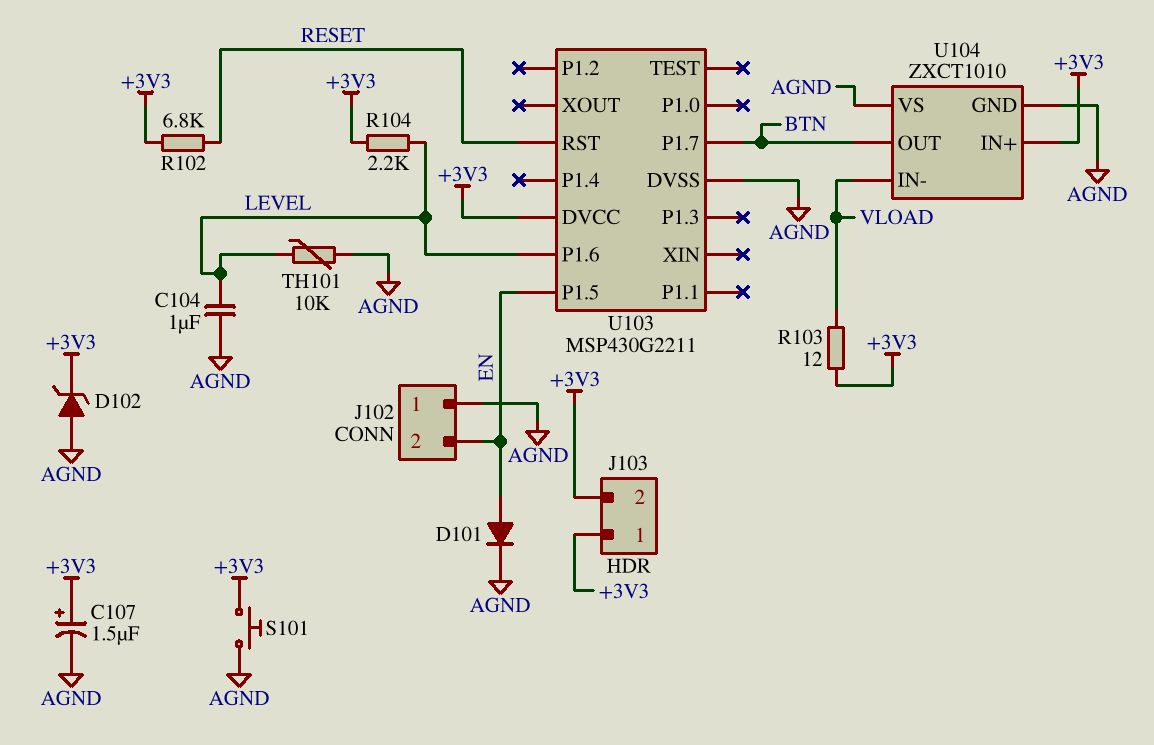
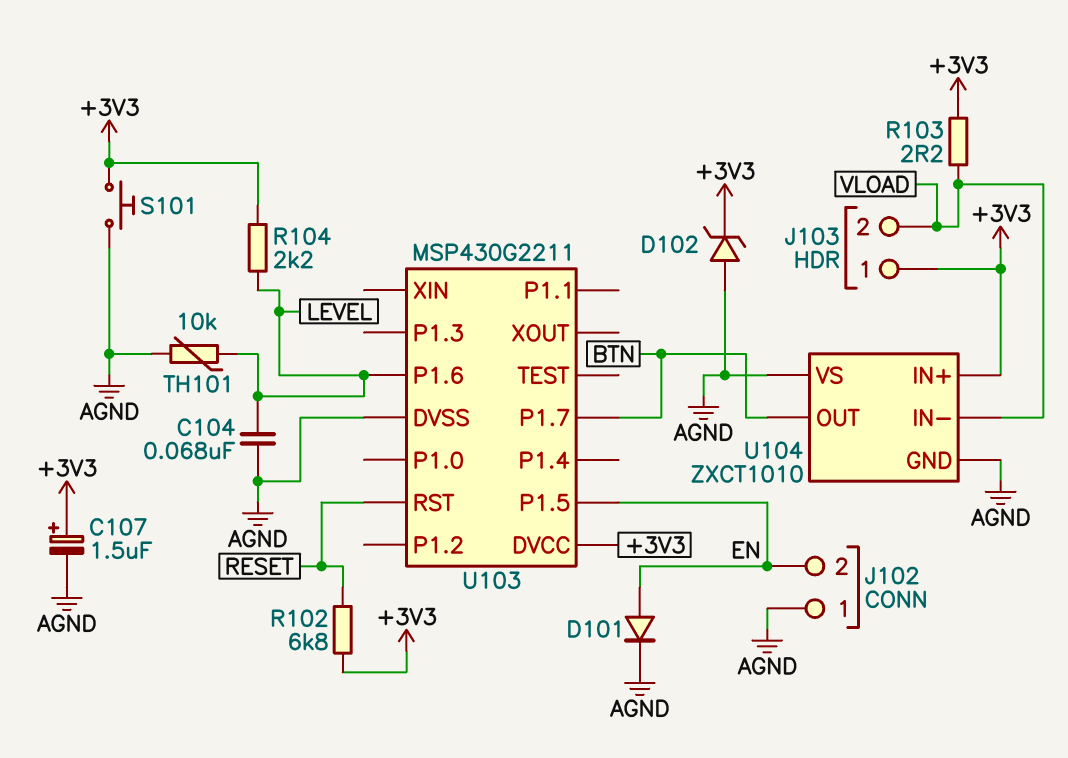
C104: 1uF (AGND, LEVEL) -> 68nF (AGND, LEVEL)
J103 pin 2: +3V3 -> VLOAD
R103: 12 (+3V3, VLOAD) -> 2.2 (+3V3, VLOAD)

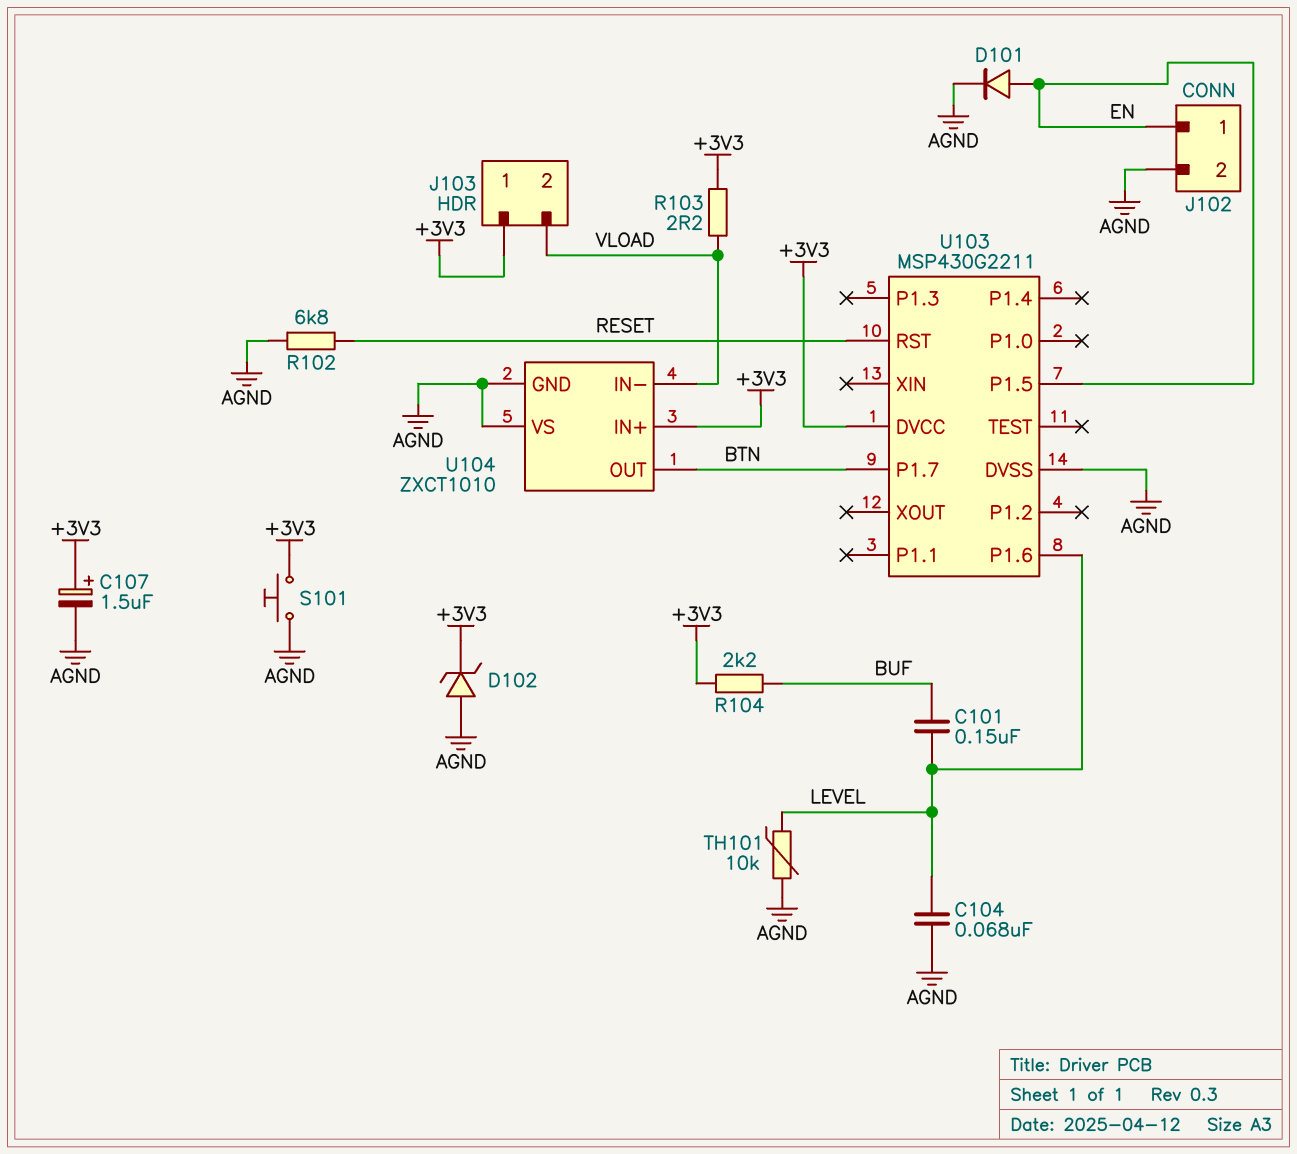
C101: none -> 150nF (BUF, LEVEL)
J102 pin 1: AGND -> EN
J102 pin 2: EN -> AGND
R102: 6.8k (+3V3, RESET) -> 6.8k (AGND, RESET)
R104: 2.2k (+3V3, LEVEL) -> 2.2k (+3V3, BUF)

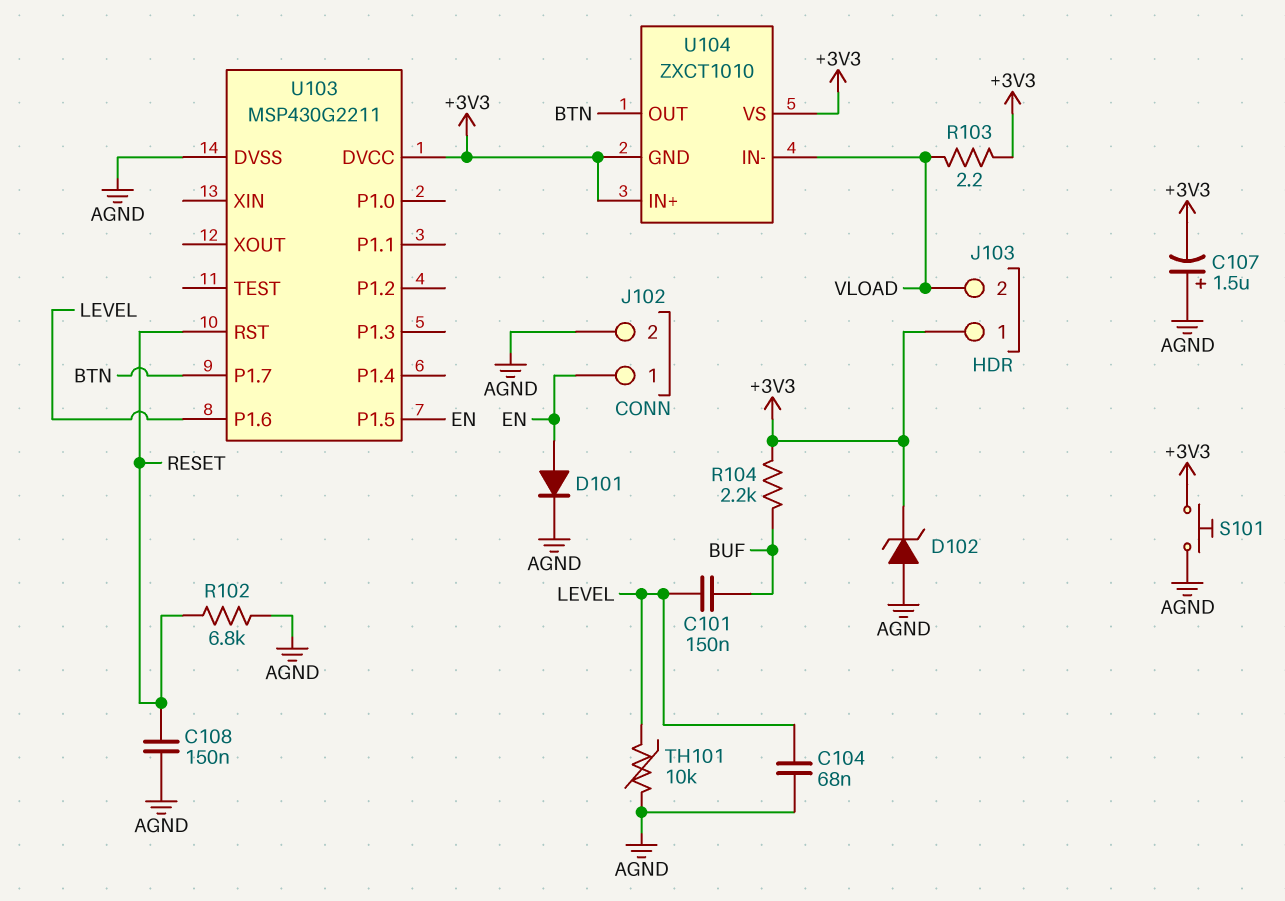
C107: 1.5uF (plus +3V3, minus AGND) -> 1.5uF (plus AGND, minus +3V3)
C108: none -> 150nF (AGND, RESET)
U104 pin GND: AGND -> +3V3
U104 pin VS: AGND -> +3V3

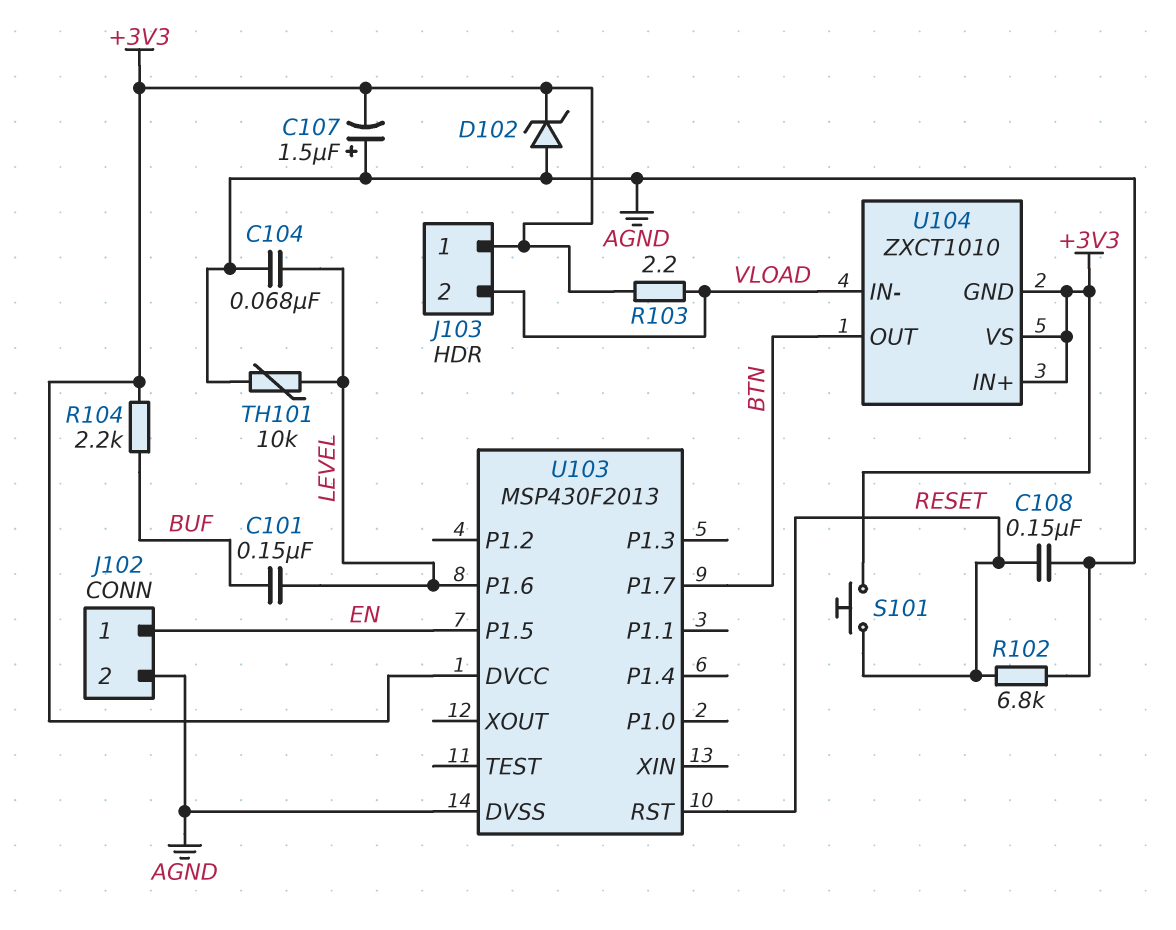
D101: diode (A EN, K AGND) -> none
S101: button (+3V3, AGND) -> button (+3V3, RESET)
U103: MSP430G2211 -> MSP430F2013

